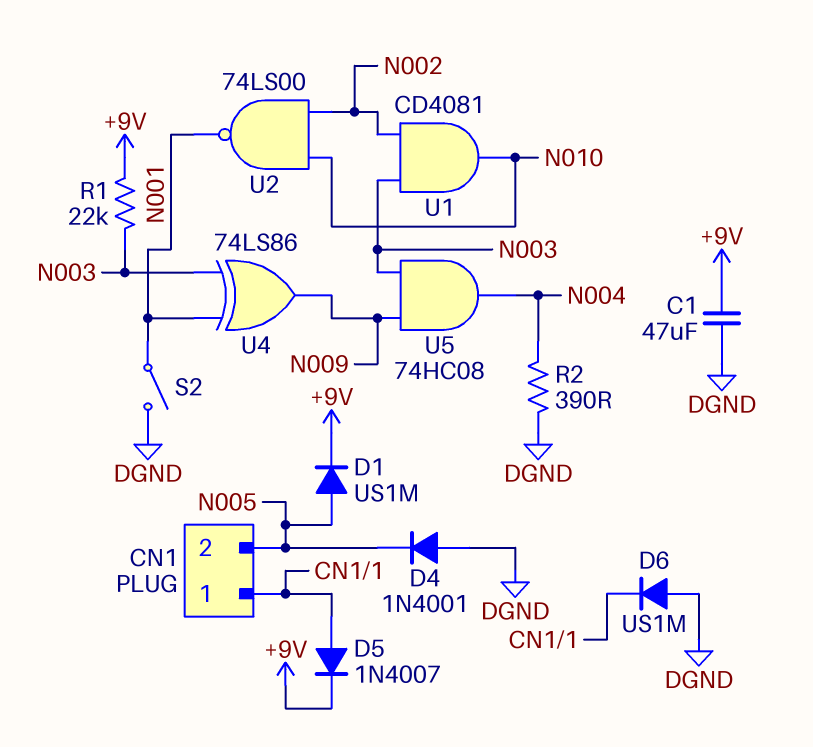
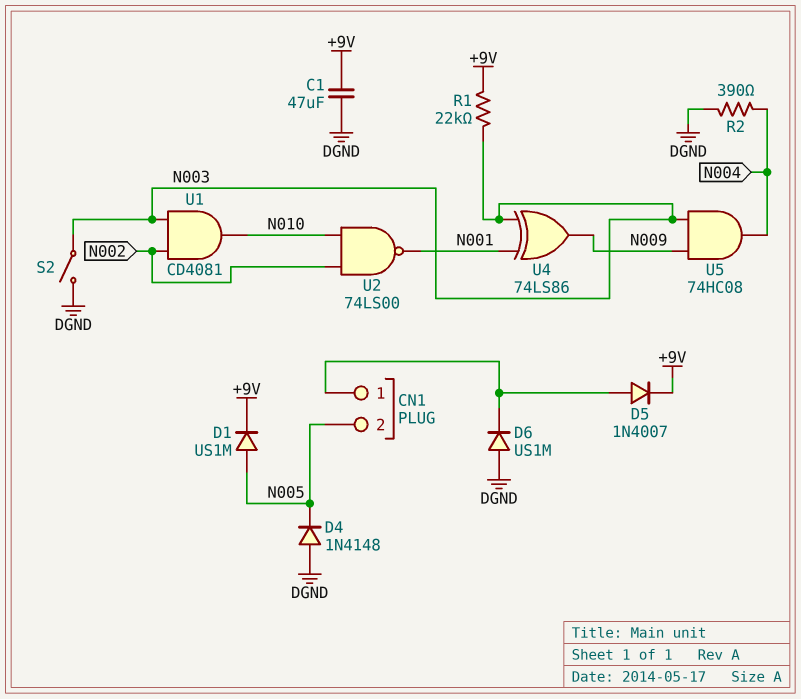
D4: diode 1N4001 (A DGND, K N005) -> diode 1N4148 (A DGND, K N005)
S2: switch (DGND, N001) -> switch (DGND, N003)

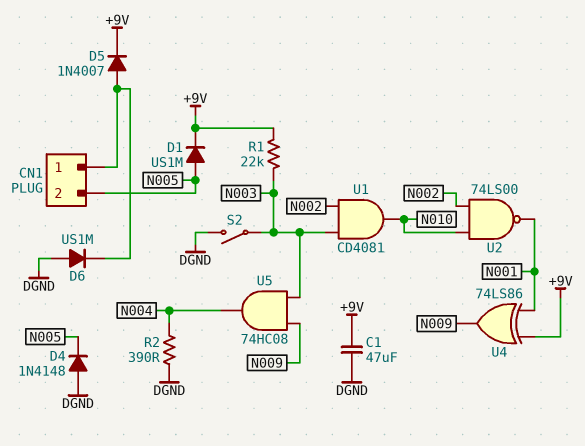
U4: XOR 74LS86 (in N001, in N003, out N009) -> XOR 74LS86 (in +9V, in N001, out N009)

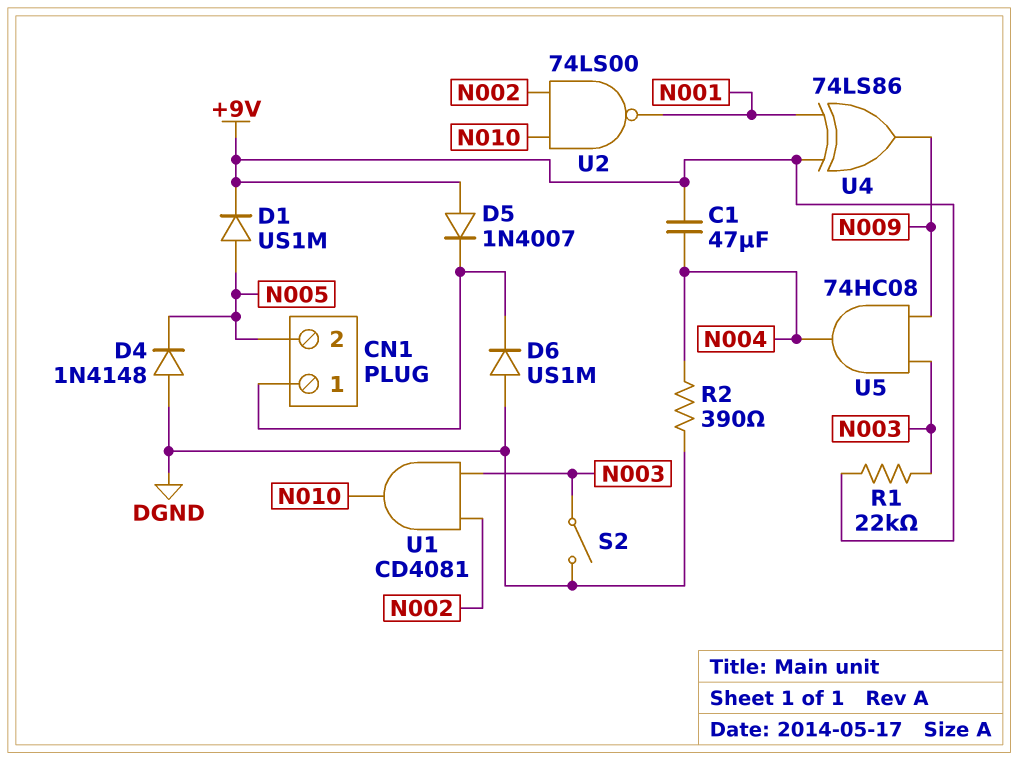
C1: 47uF (+9V, DGND) -> 47uF (+9V, N004)
D5: diode 1N4007 (A CN1/1, K +9V) -> diode 1N4007 (A +9V, K CN1/1)

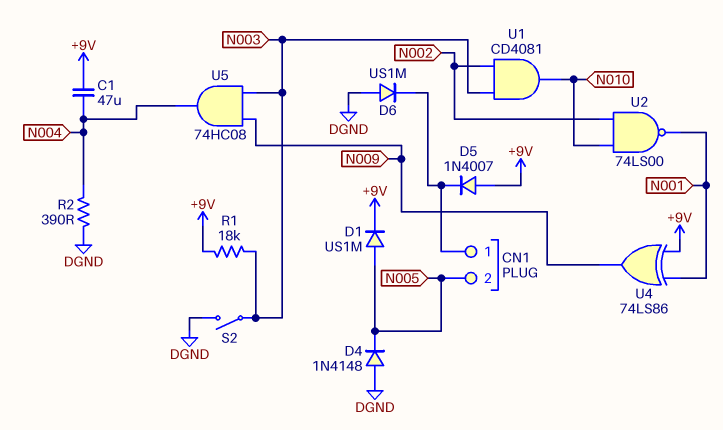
R1: 22k (+9V, N003) -> 18k (+9V, N003)

